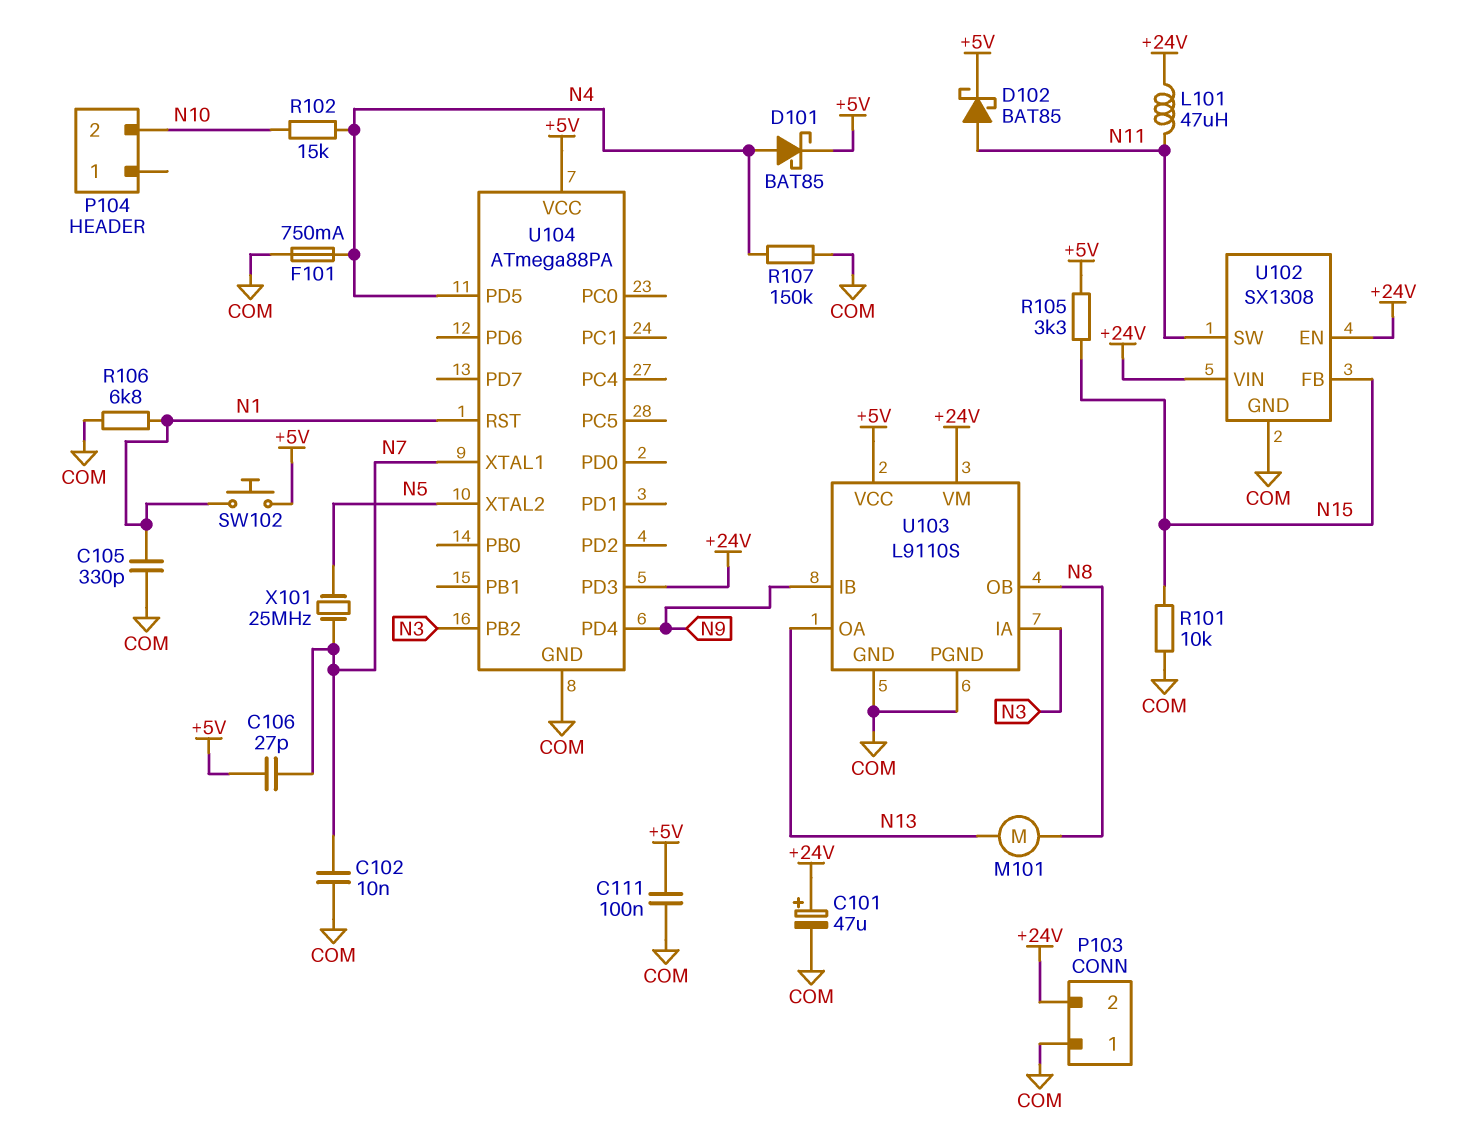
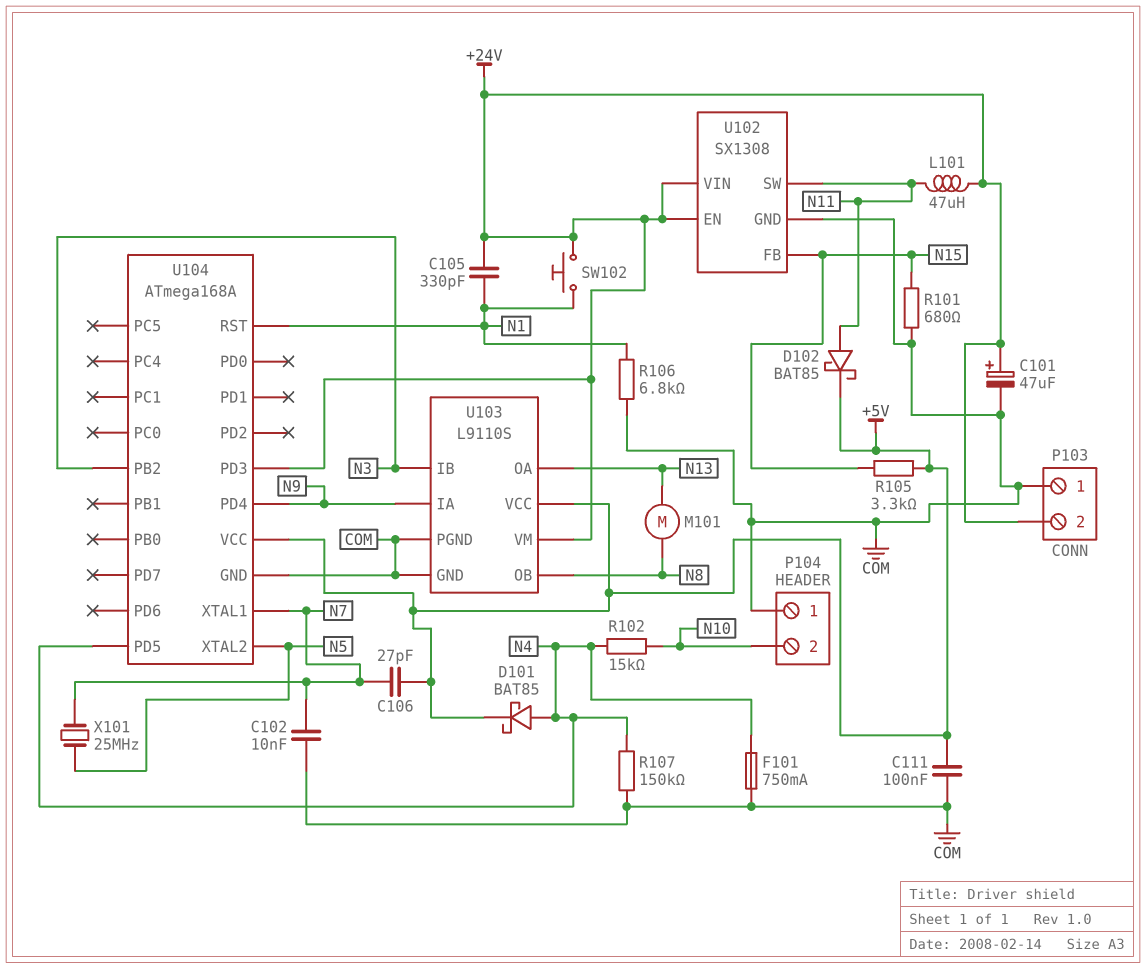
C105: 330pF (COM, N1) -> 330pF (+24V, N1)
P104 pin 1: none -> COM
R101: 10k (COM, N15) -> 680 (COM, N15)
SW102: button (+5V, N1) -> button (+24V, N1)
U103 pin IA: N3 -> N9
U103 pin IB: N9 -> N3
U104: ATmega88PA -> ATmega168A

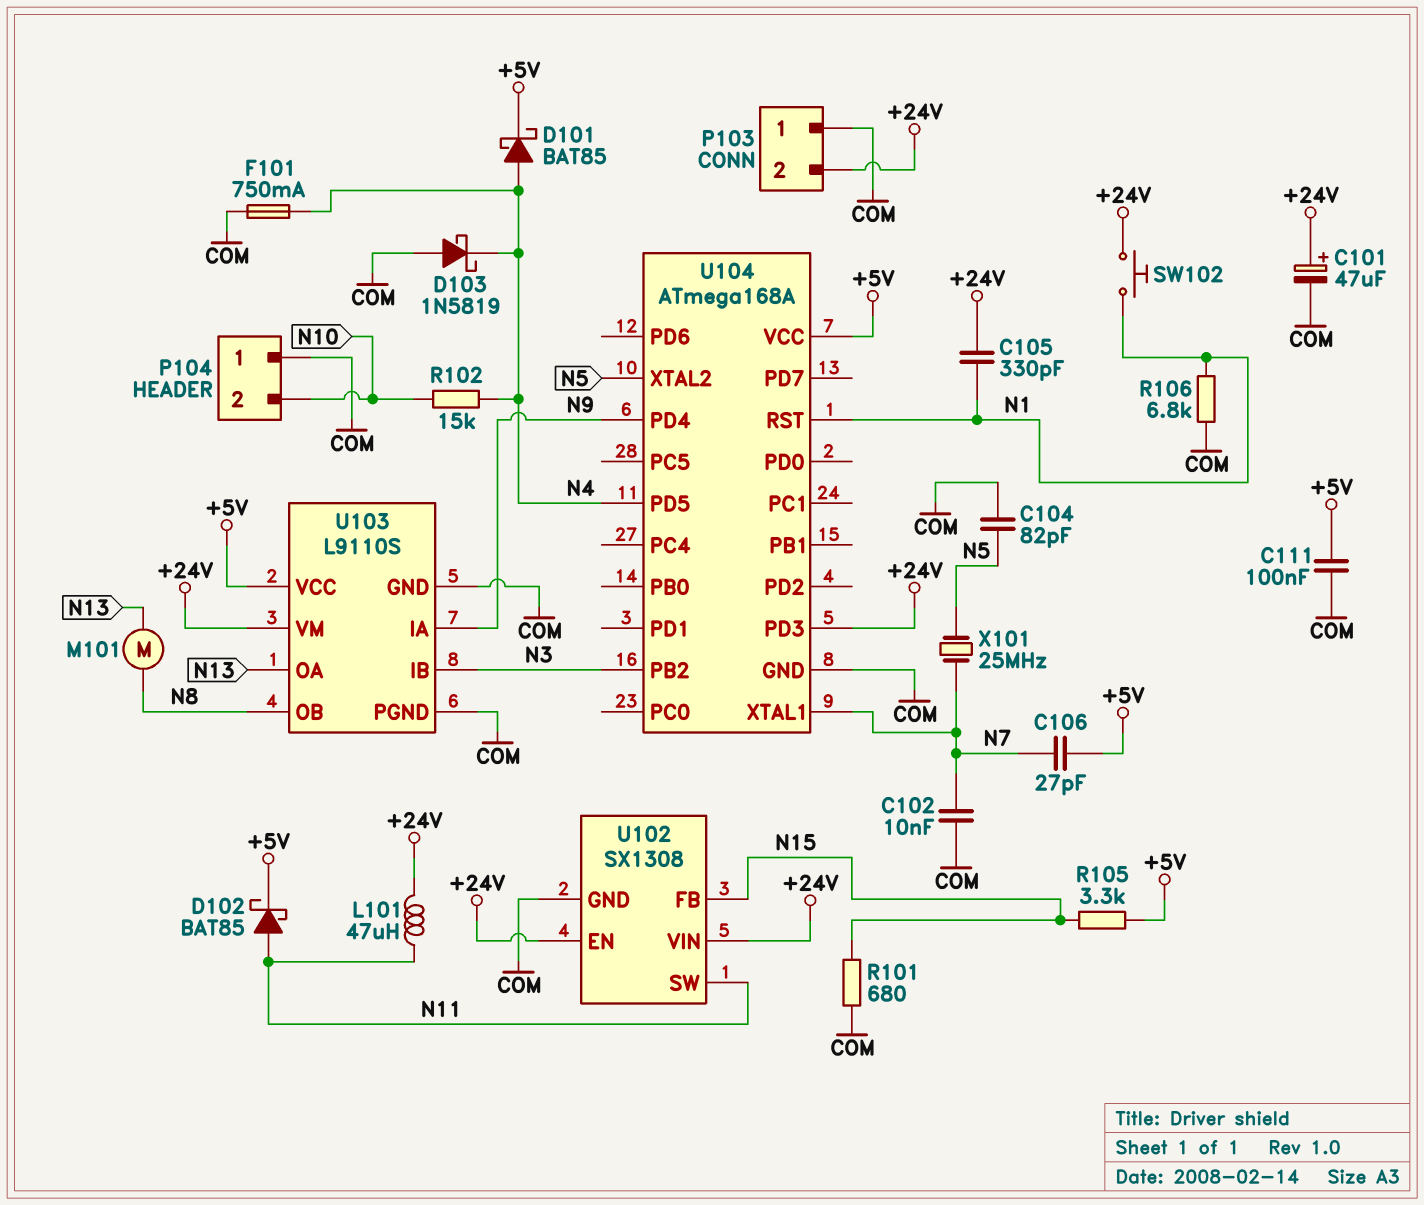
C104: none -> 82pF (COM, N5)
D103: none -> schottky 1N5819 (A COM, K N4)
R107: 150k (COM, N4) -> none

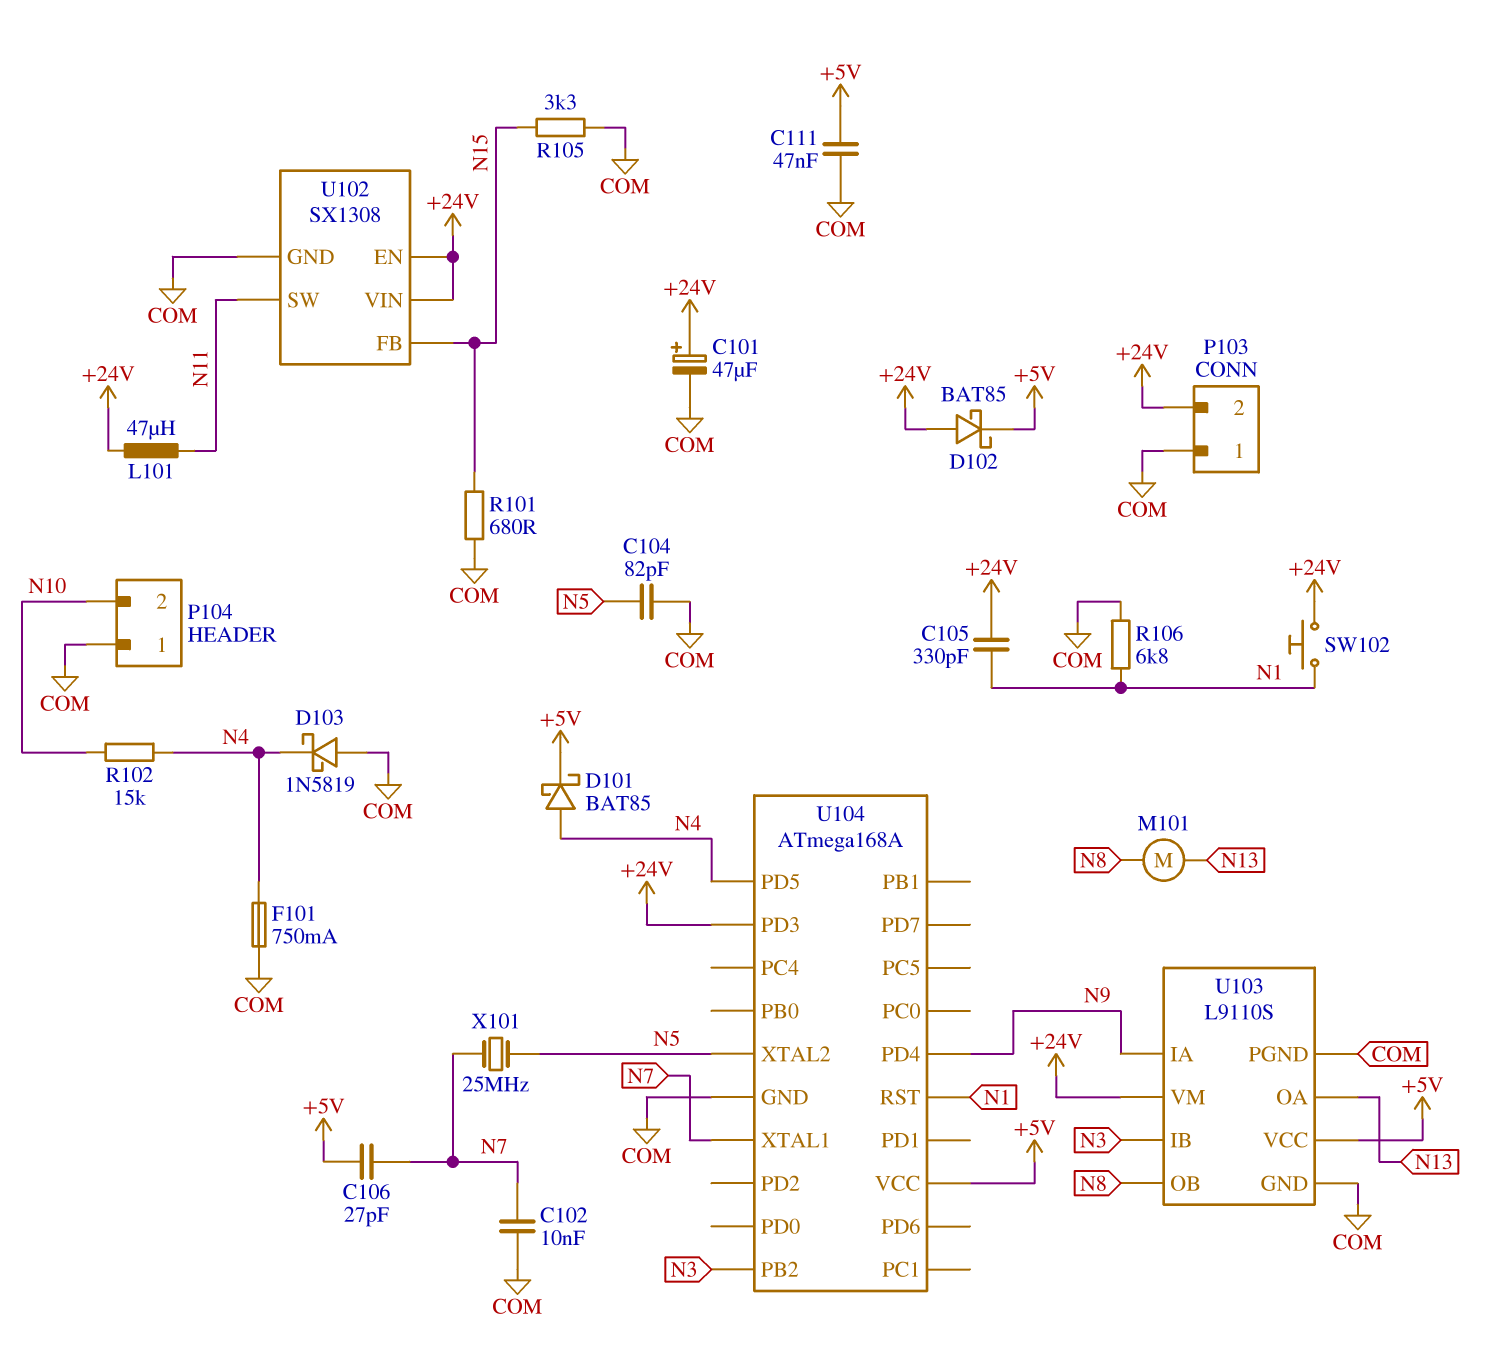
C111: 100nF (+5V, COM) -> 47nF (+5V, COM)
D102: schottky BAT85 (A N11, K +5V) -> schottky BAT85 (A +24V, K +5V)
R105: 3.3k (+5V, N15) -> 3.3k (COM, N15)

